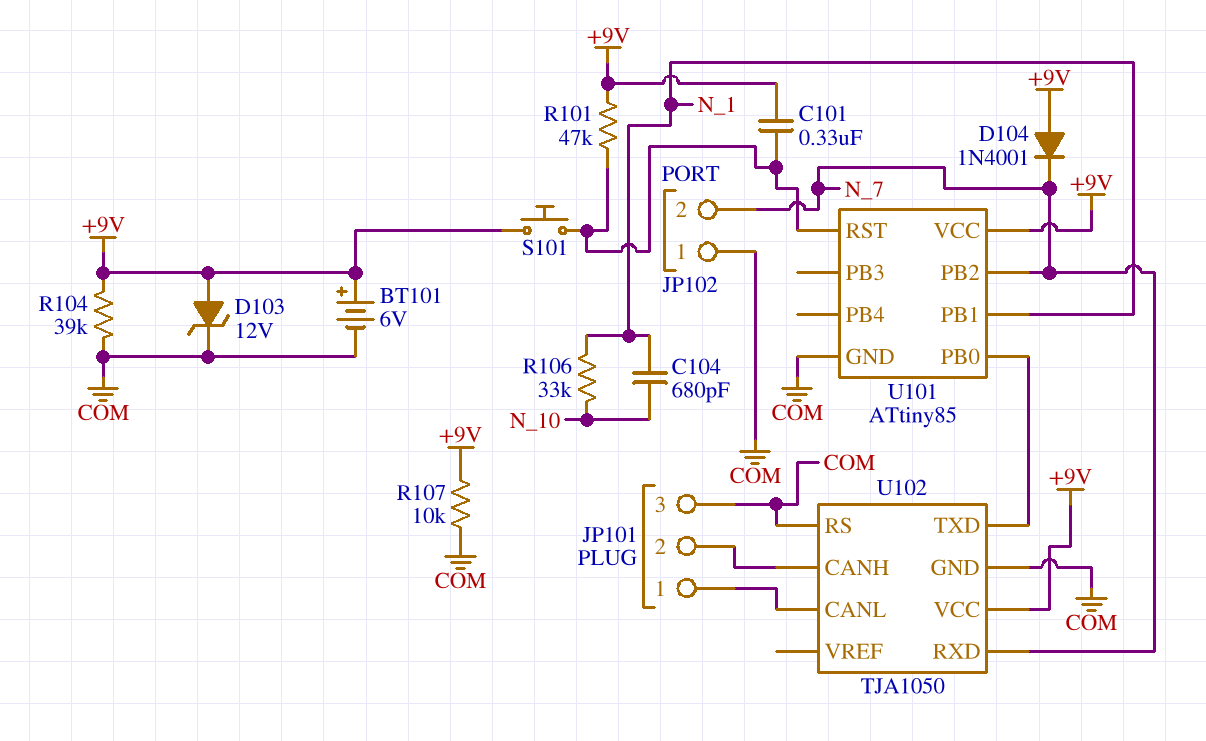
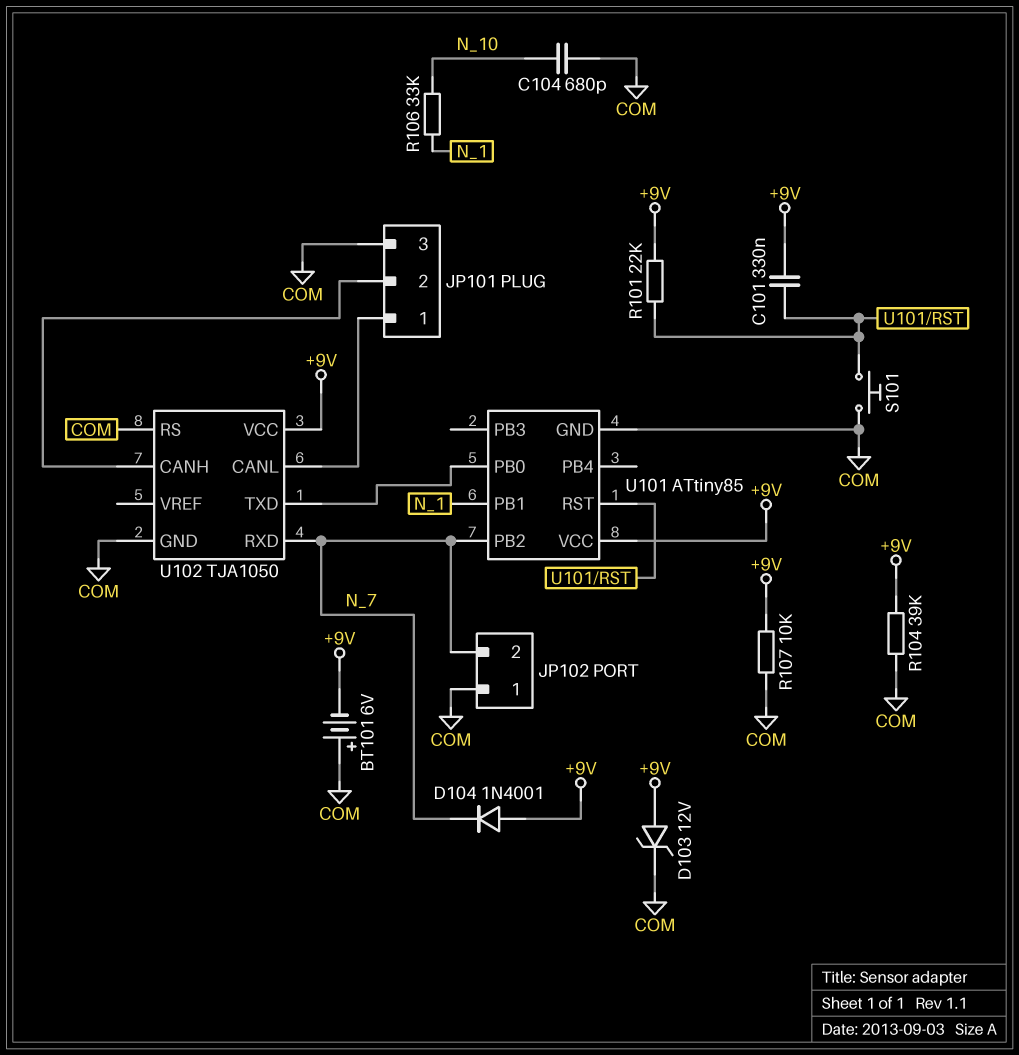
BT101: 6V (plus +9V, minus COM) -> 6V (plus COM, minus +9V)
C104: 680pF (N_1, N_10) -> 680pF (COM, N_10)
R101: 47k (+9V, U101/RST) -> 22k (+9V, U101/RST)
S101: button (+9V, U101/RST) -> button (COM, U101/RST)

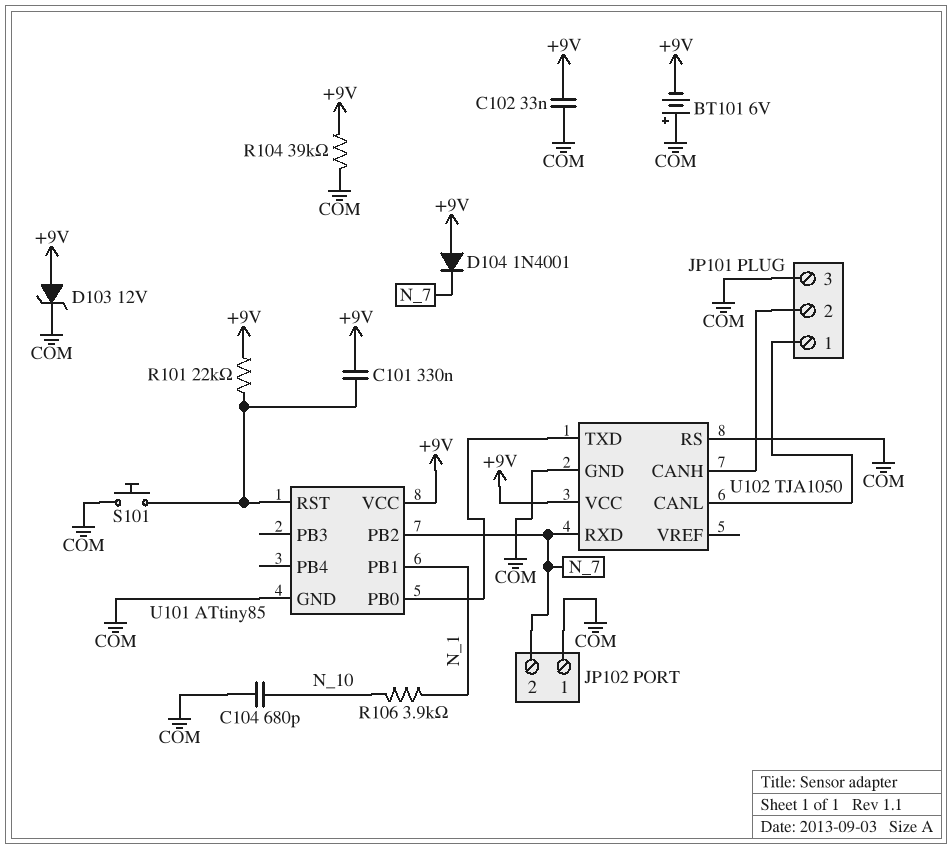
C102: none -> 33nF (+9V, COM)
R106: 33k (N_1, N_10) -> 3.9k (N_1, N_10)
R107: 10k (+9V, COM) -> none

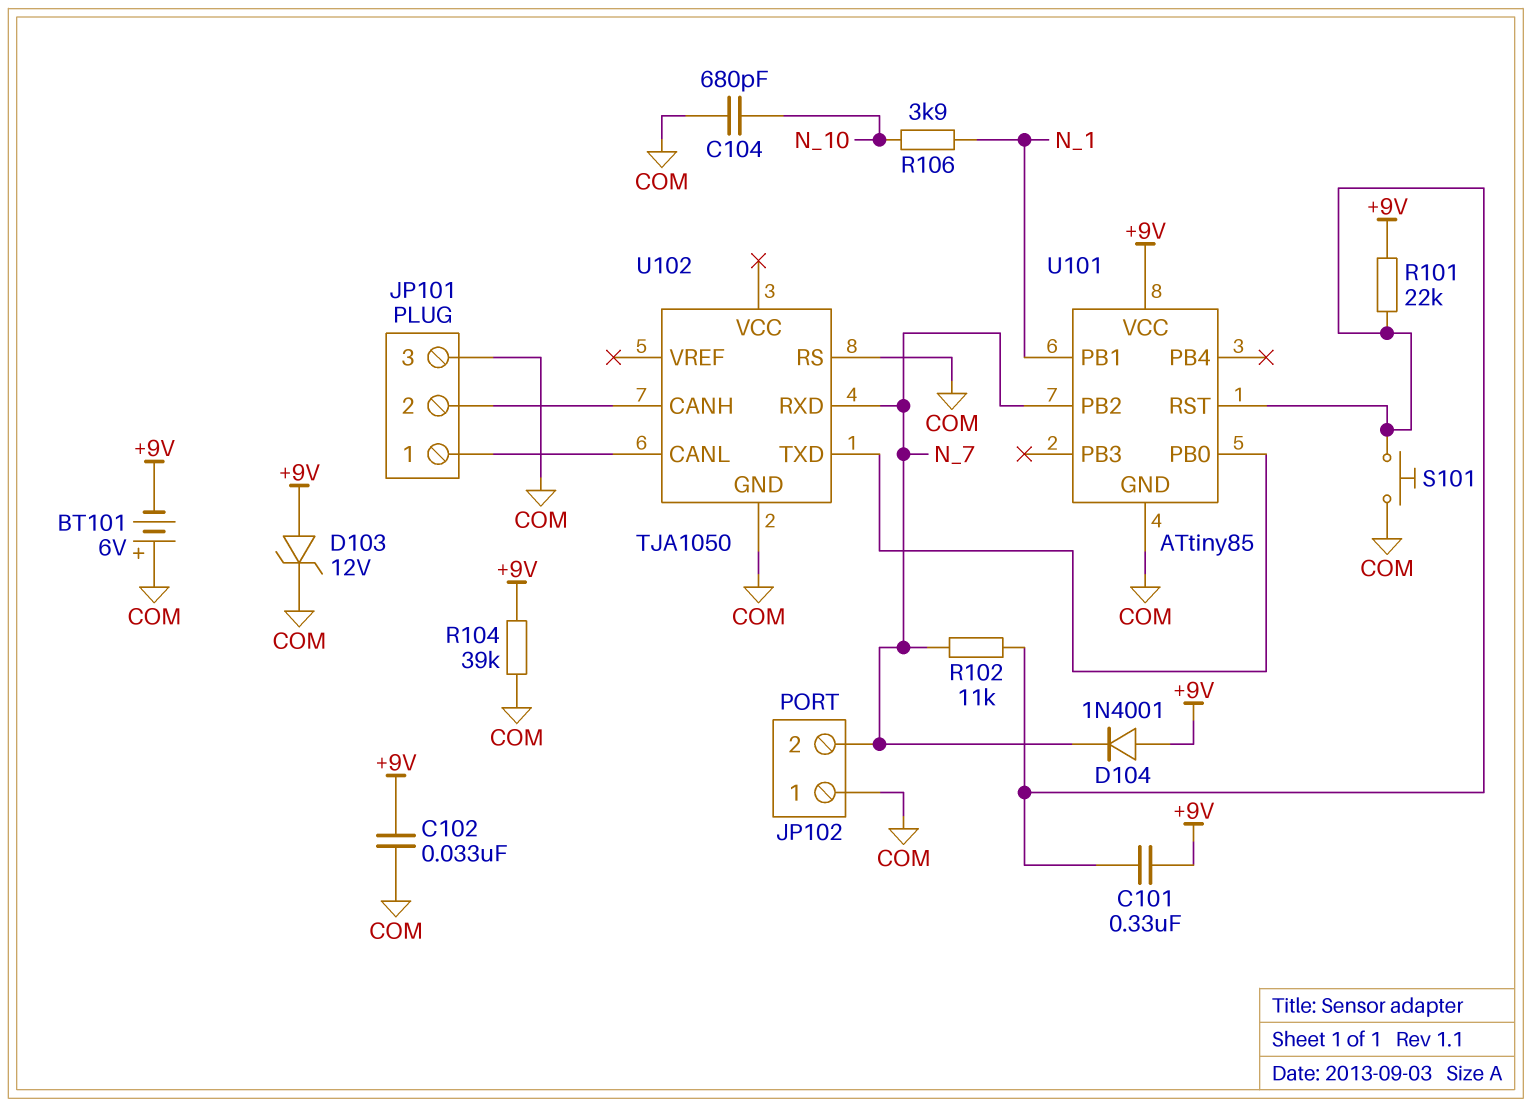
R102: none -> 11k (N_7, U101/RST)
U102 pin VCC: +9V -> none

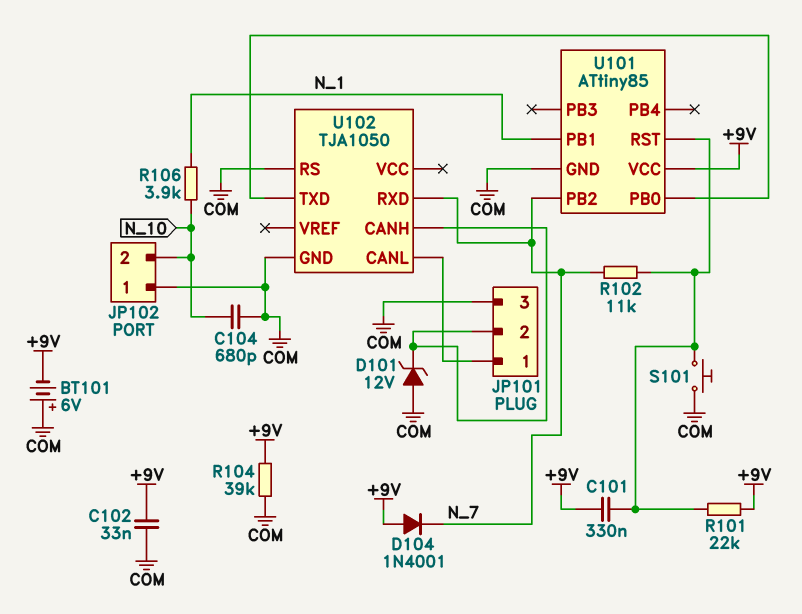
D101: none -> zener 12V (A COM, K JP101/2)
D103: zener 12V (A +9V, K COM) -> none
JP102 pin 2: N_7 -> N_10

